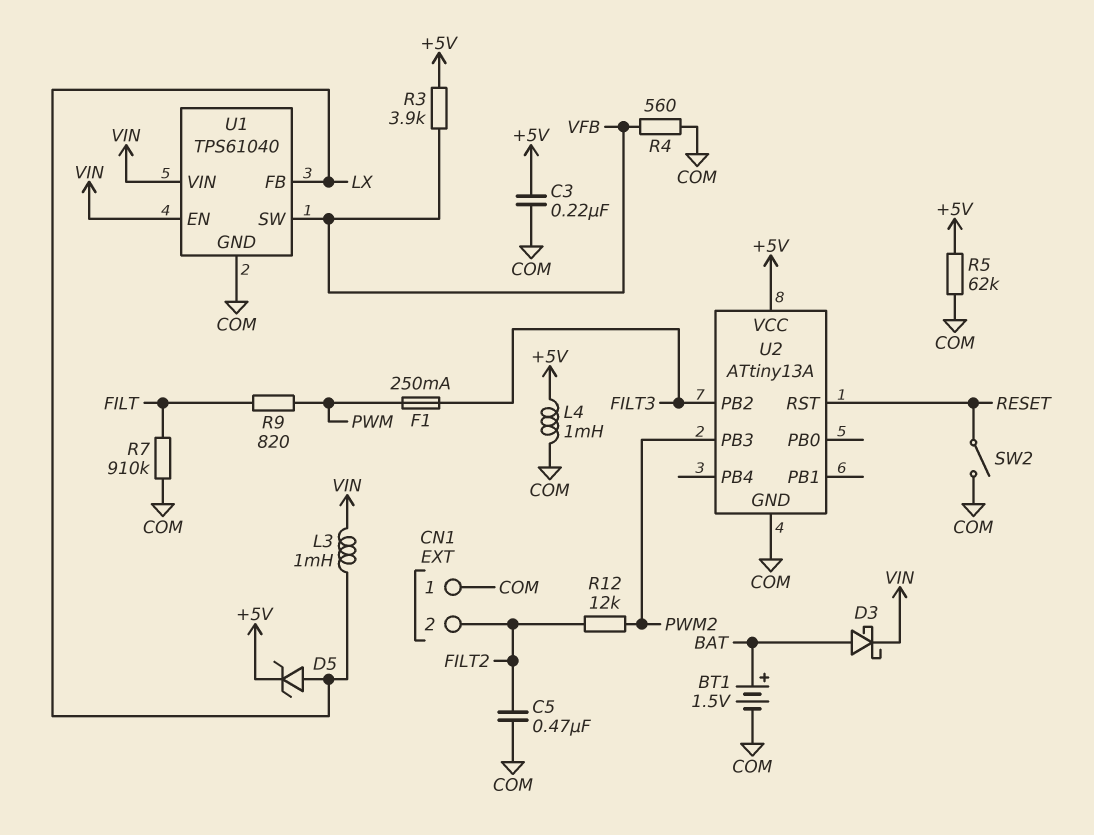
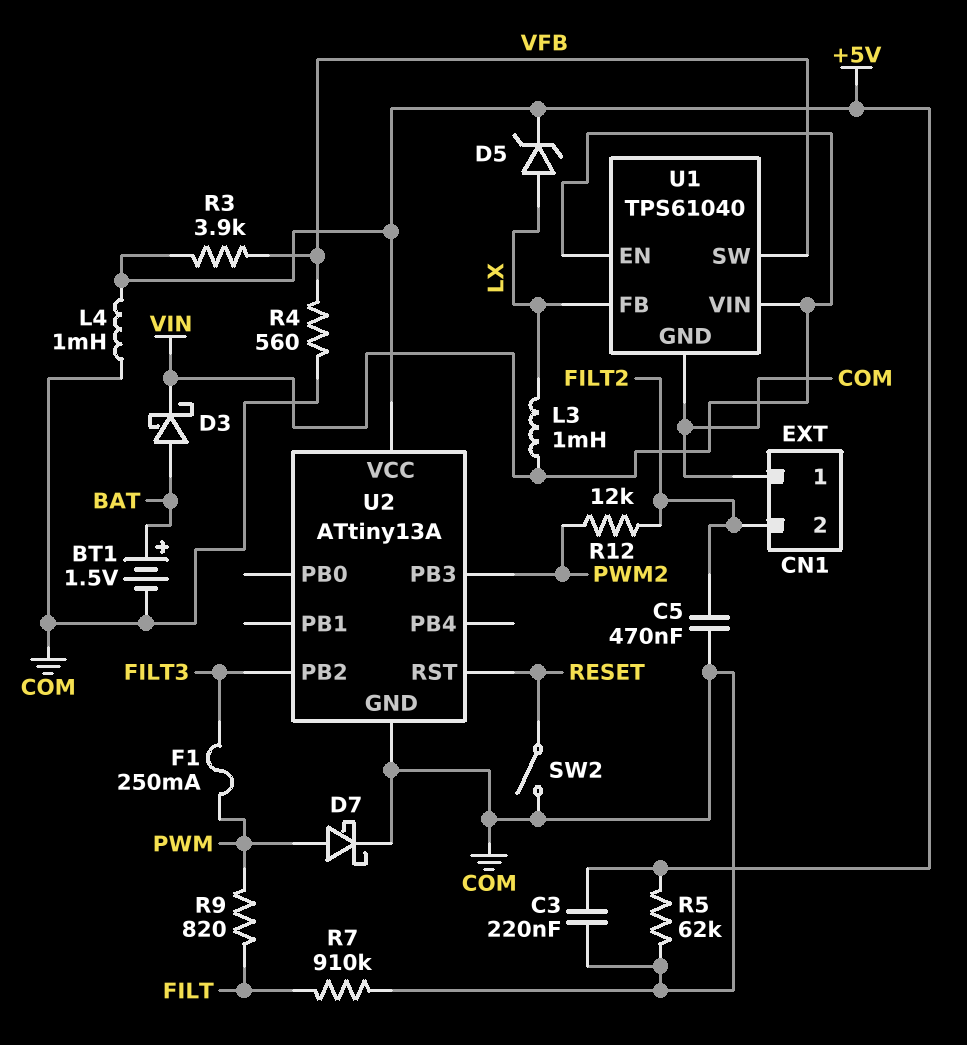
D7: none -> schottky (A PWM, K COM)

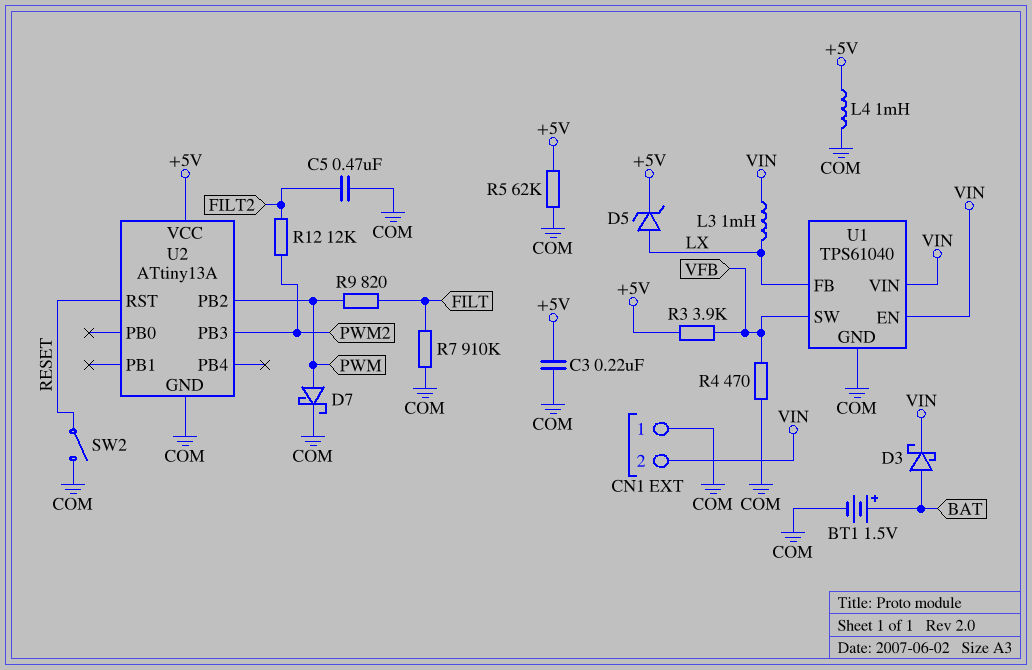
CN1 pin 2: FILT2 -> VIN
F1: 250mA (FILT3, PWM) -> none
R4: 560 (COM, VFB) -> 470 (COM, VFB)
U2 pin PB2: FILT3 -> PWM

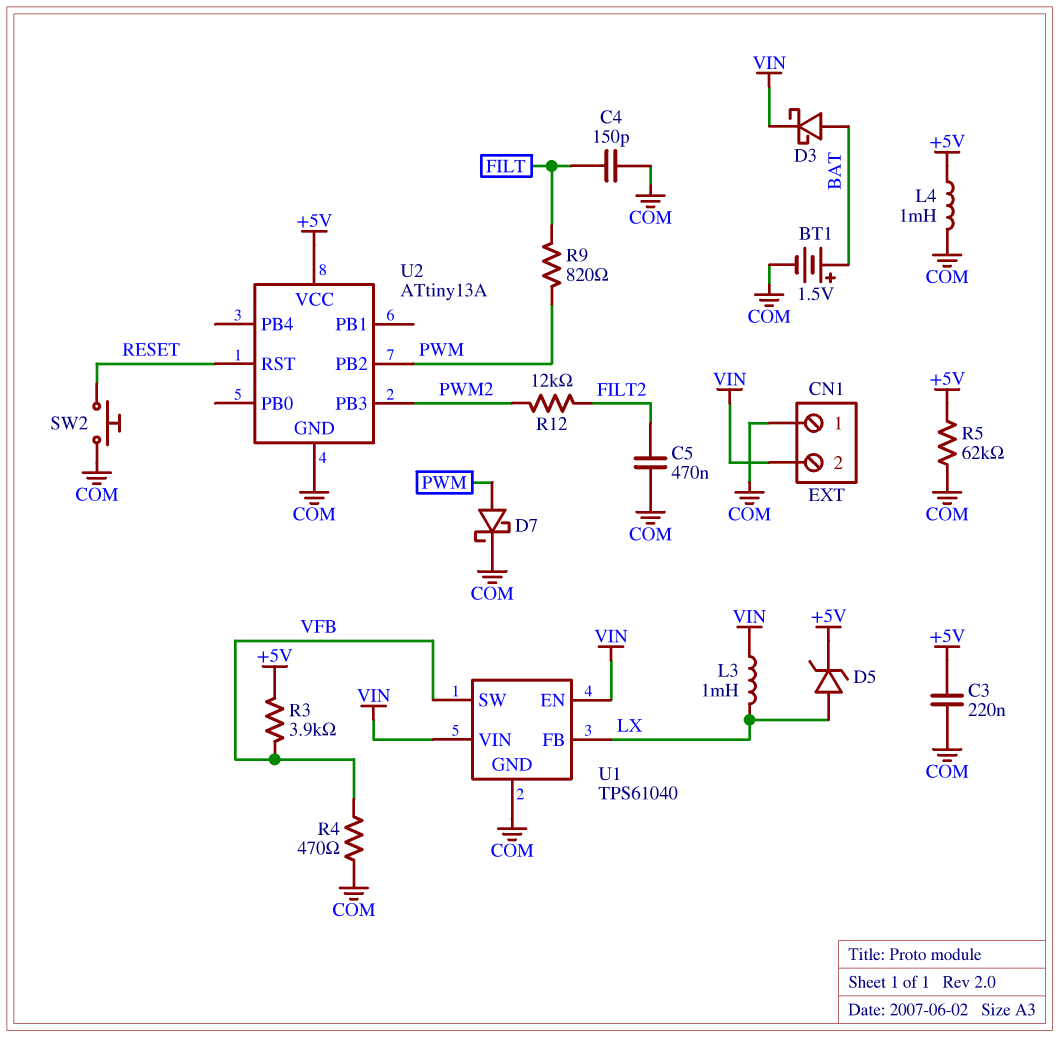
C4: none -> 150pF (COM, FILT)
R7: 910k (COM, FILT) -> none
SW2: switch (COM, RESET) -> button (COM, RESET)

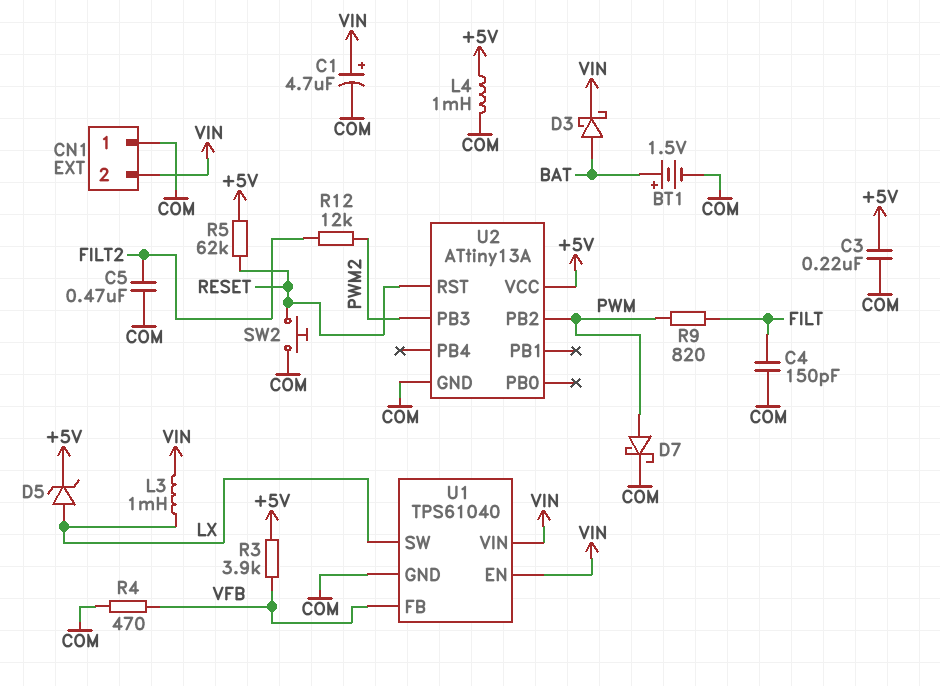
C1: none -> 4.7uF (plus VIN, minus COM)
R5: 62k (+5V, COM) -> 62k (+5V, RESET)
U1 pin FB: LX -> VFB
U1 pin SW: VFB -> LX

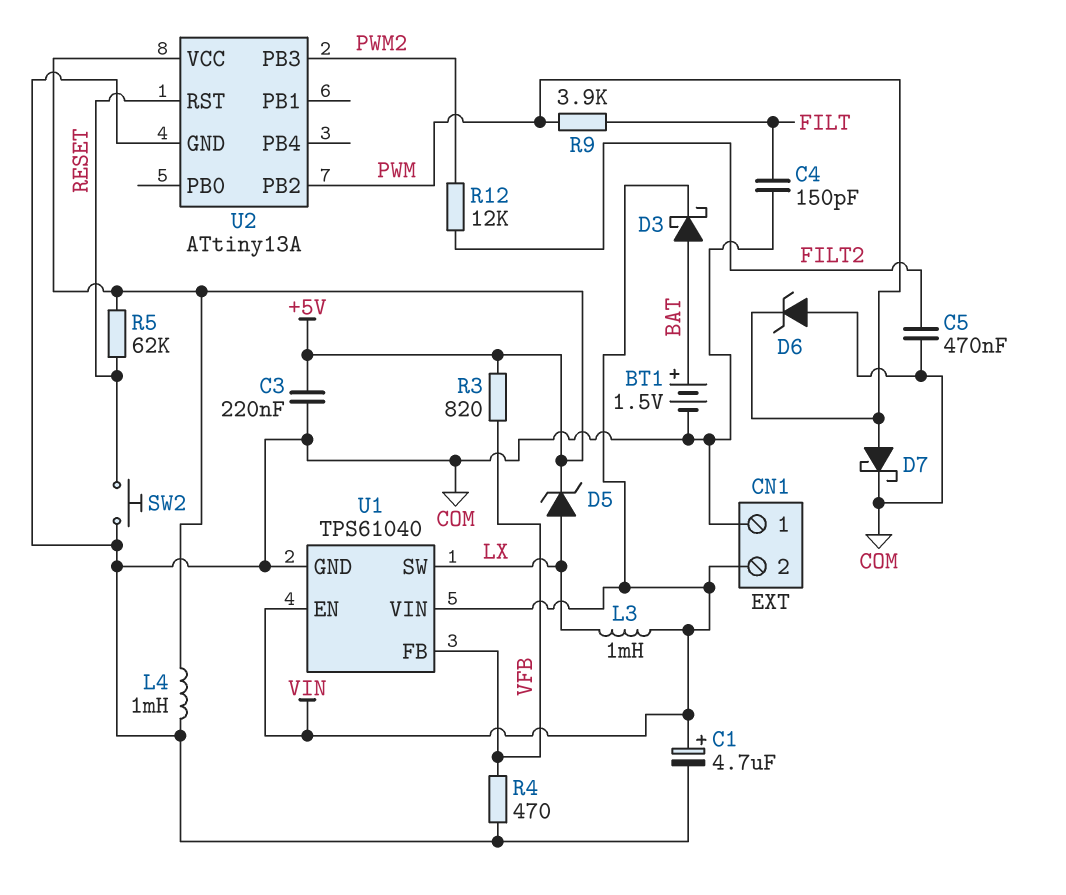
D6: none -> zener (A COM, K PWM)
R3: 3.9k (+5V, VFB) -> 820 (+5V, VFB)
R9: 820 (FILT, PWM) -> 3.9k (FILT, PWM)

